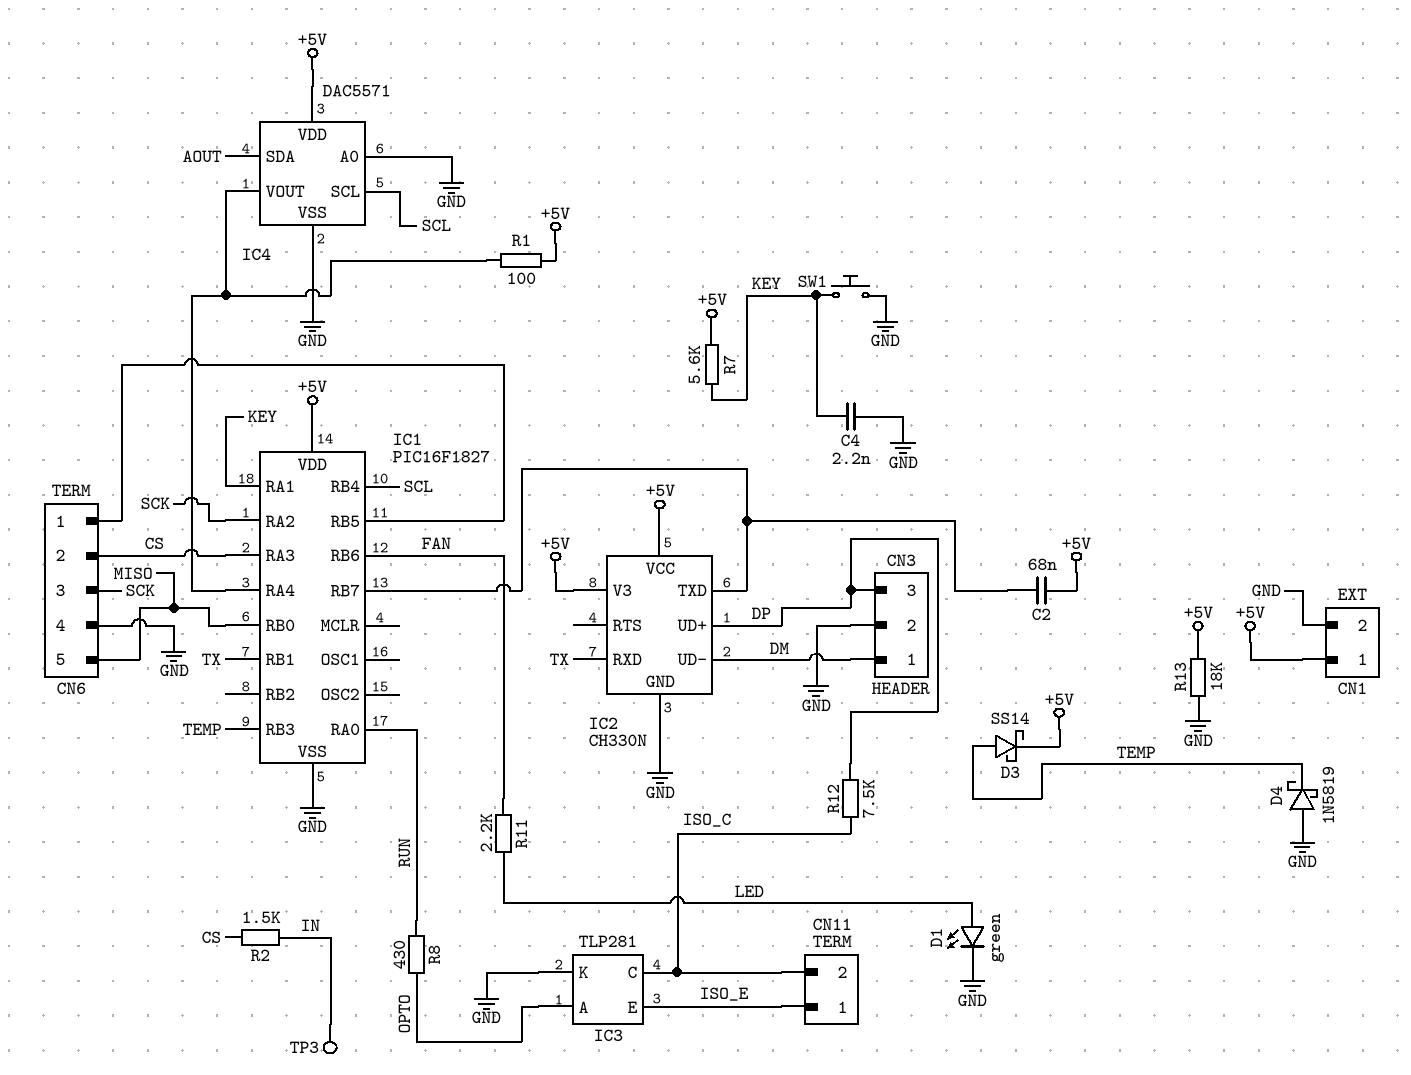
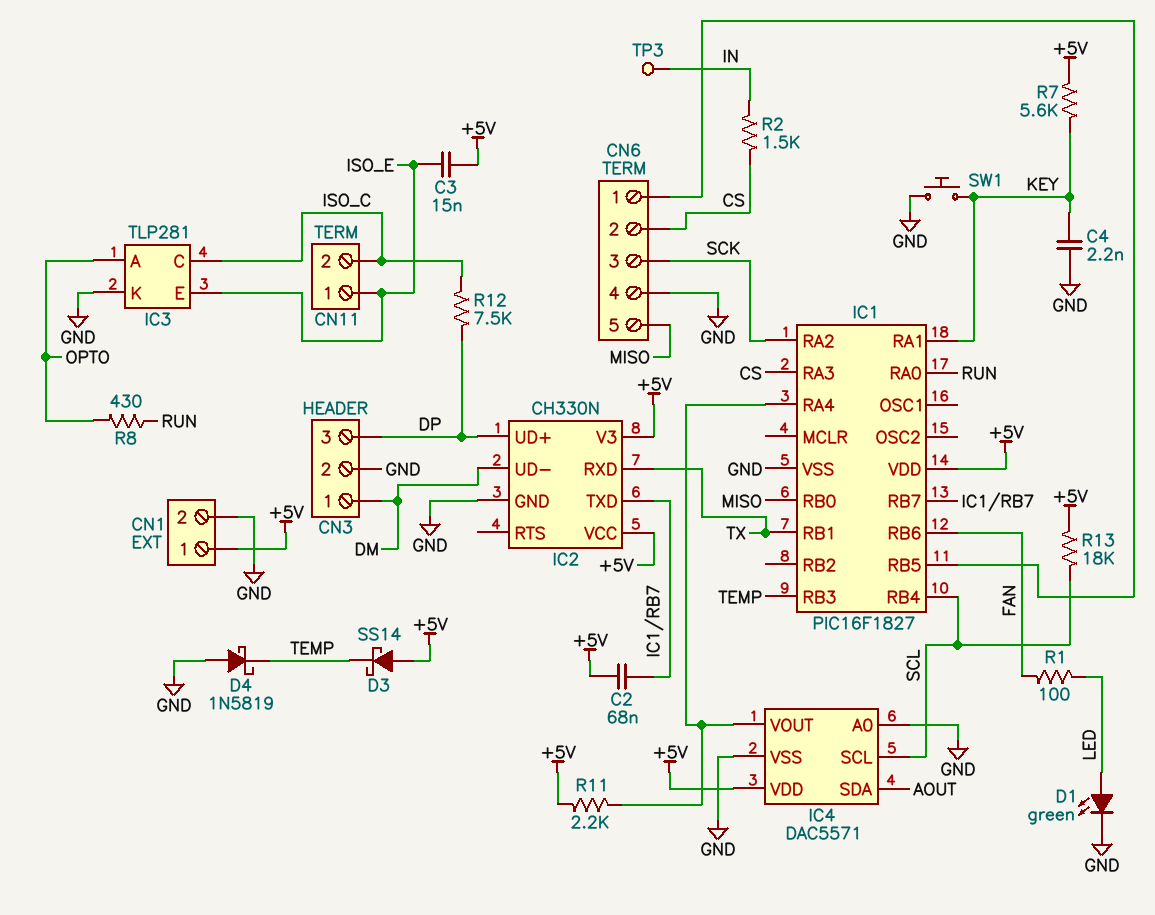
C3: none -> 15nF (+5V, ISO_E)
D3: schottky SS14 (A TEMP, K +5V) -> schottky SS14 (A +5V, K TEMP)
R1: 100 (+5V, IC1/RA4) -> 100 (FAN, LED)
R11: 2.2k (FAN, LED) -> 2.2k (+5V, IC1/RA4)
R13: 18k (+5V, GND) -> 18k (+5V, SCL)

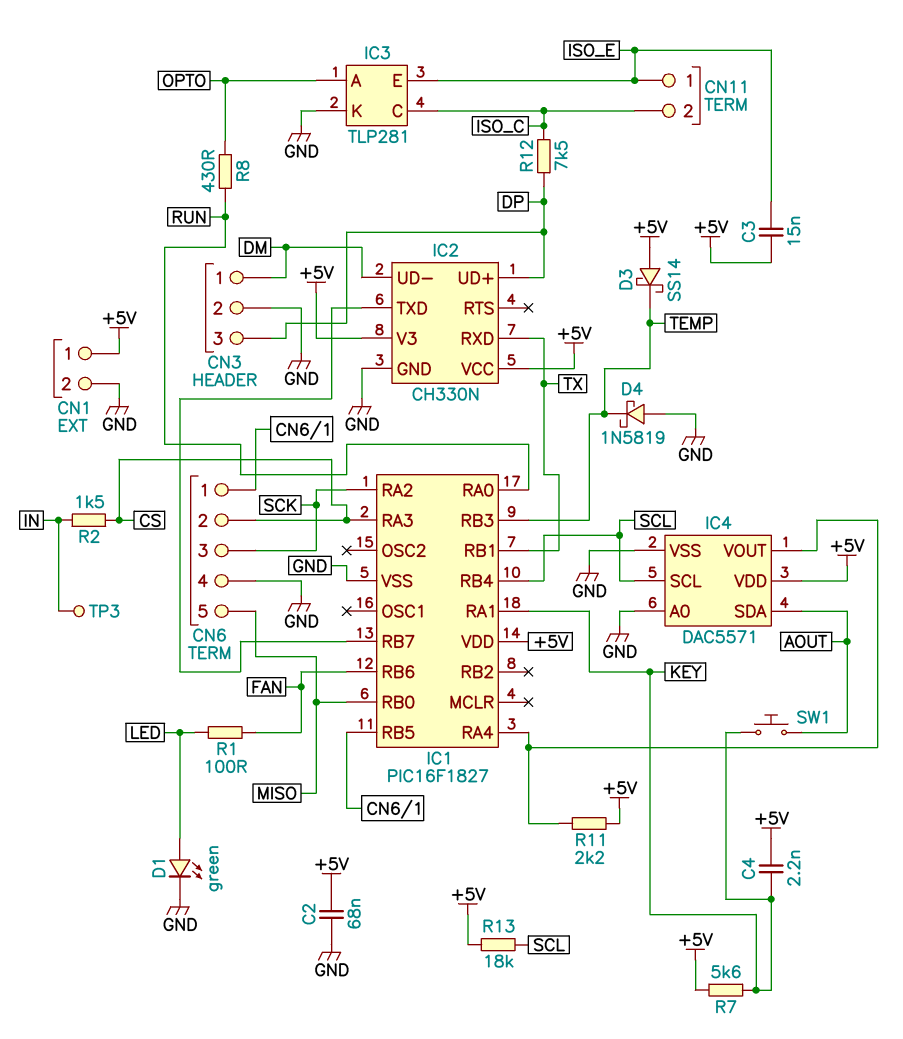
C2: 68nF (+5V, IC1/RB7) -> 68nF (+5V, GND)
C4: 2.2nF (GND, KEY) -> 2.2nF (+5V, KEY)
SW1: button (GND, KEY) -> button (AOUT, KEY)

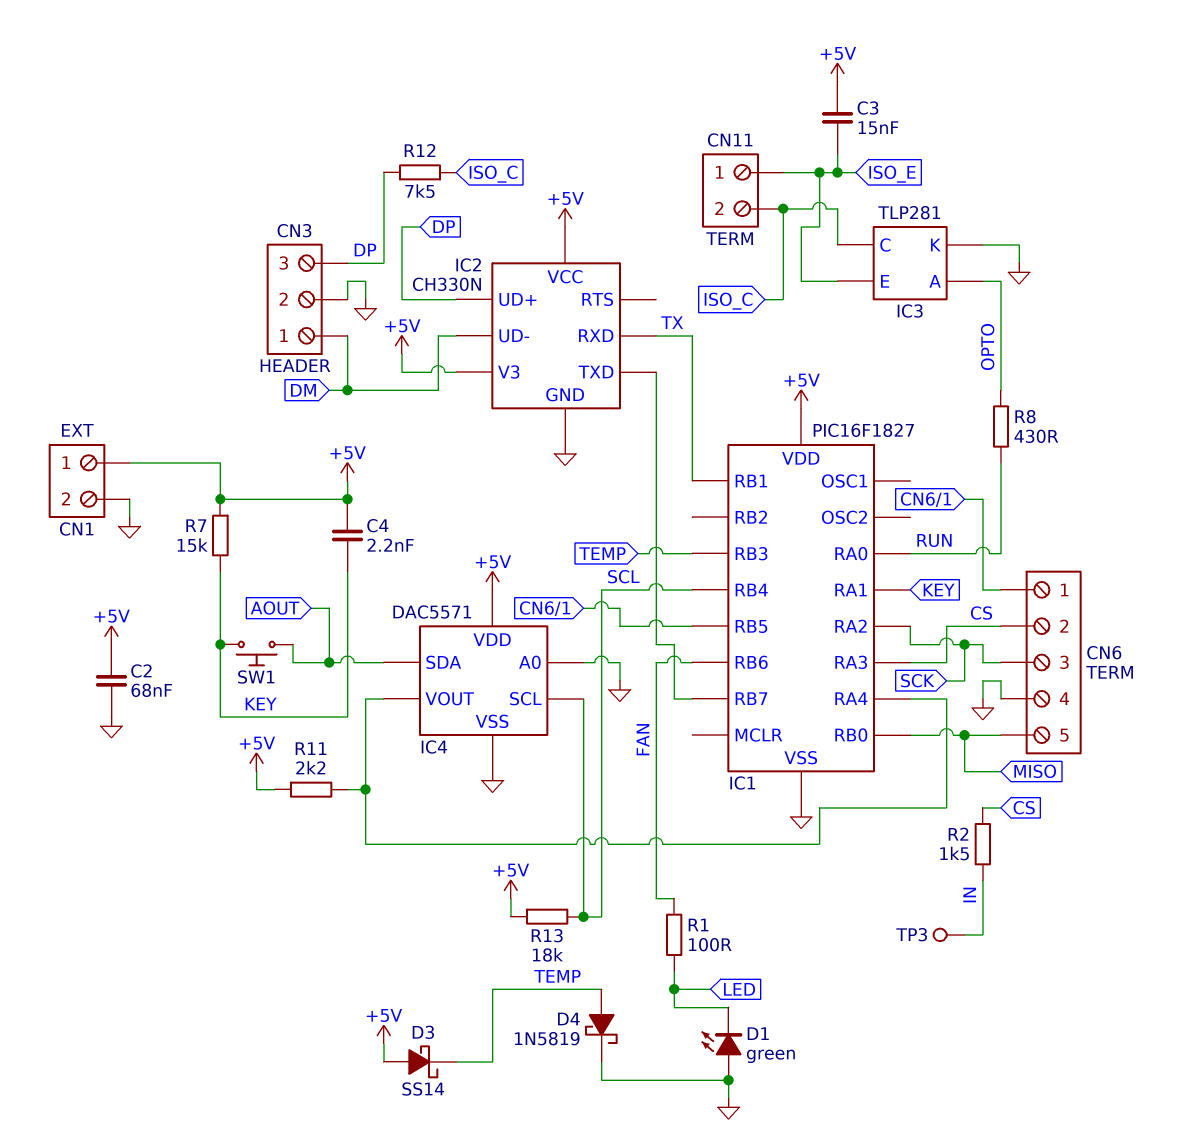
D1: LED green (A LED, K GND) -> LED green (A GND, K LED)
D4: schottky 1N5819 (A GND, K TEMP) -> schottky 1N5819 (A TEMP, K GND)
R7: 5.6k (+5V, KEY) -> 15k (+5V, KEY)

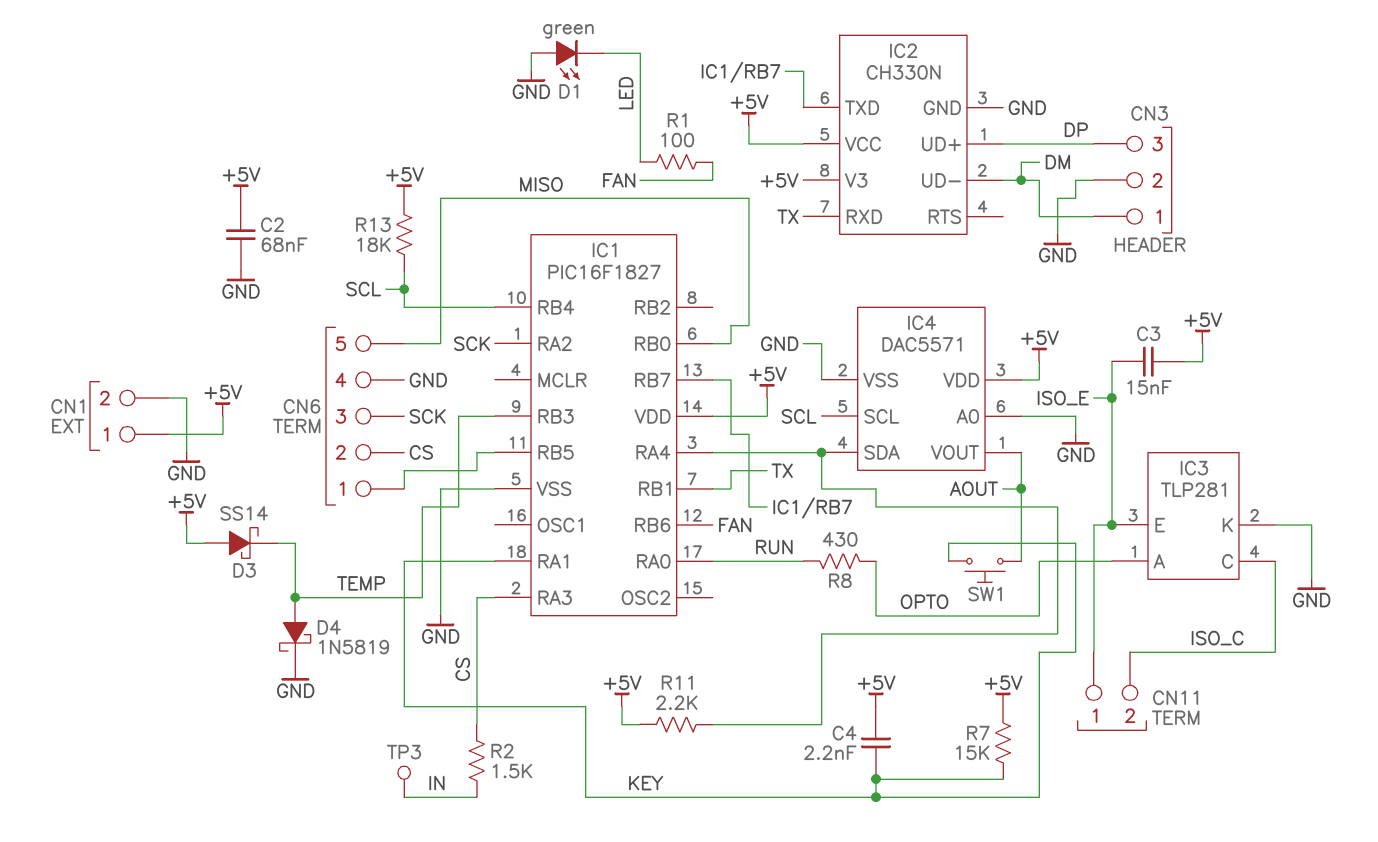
IC4 pin SDA: AOUT -> IC1/RA4
IC4 pin VOUT: IC1/RA4 -> AOUT
R12: 7.5k (DP, ISO_C) -> none

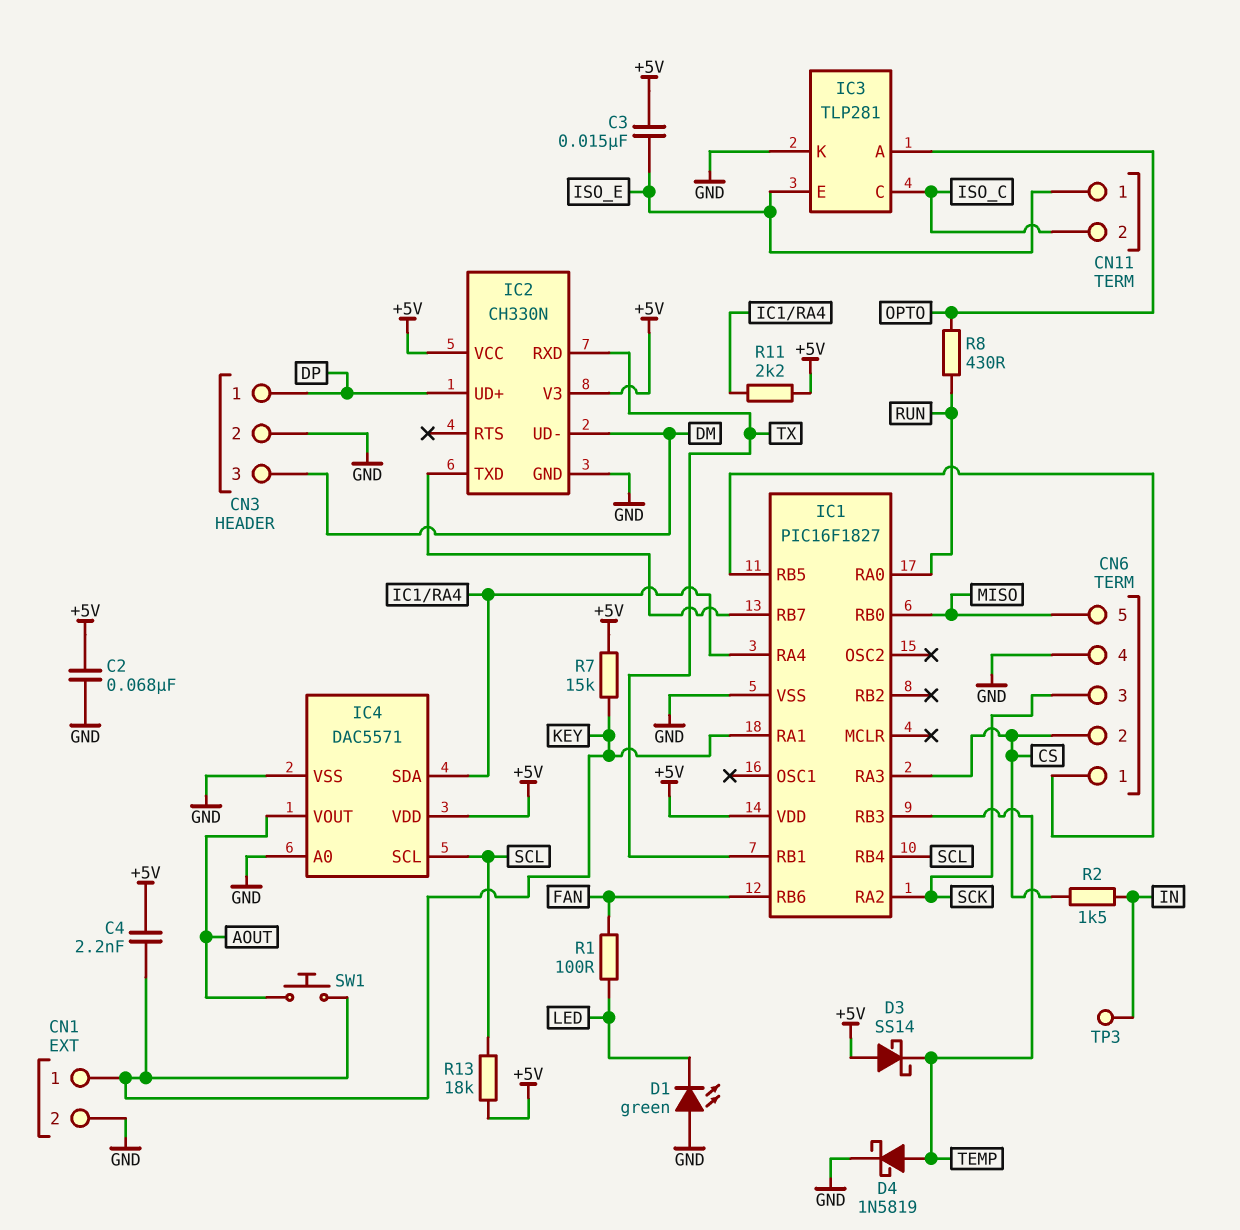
CN1 pin 1: +5V -> KEY
CN3 pin 1: DM -> DP
CN3 pin 3: DP -> DM

